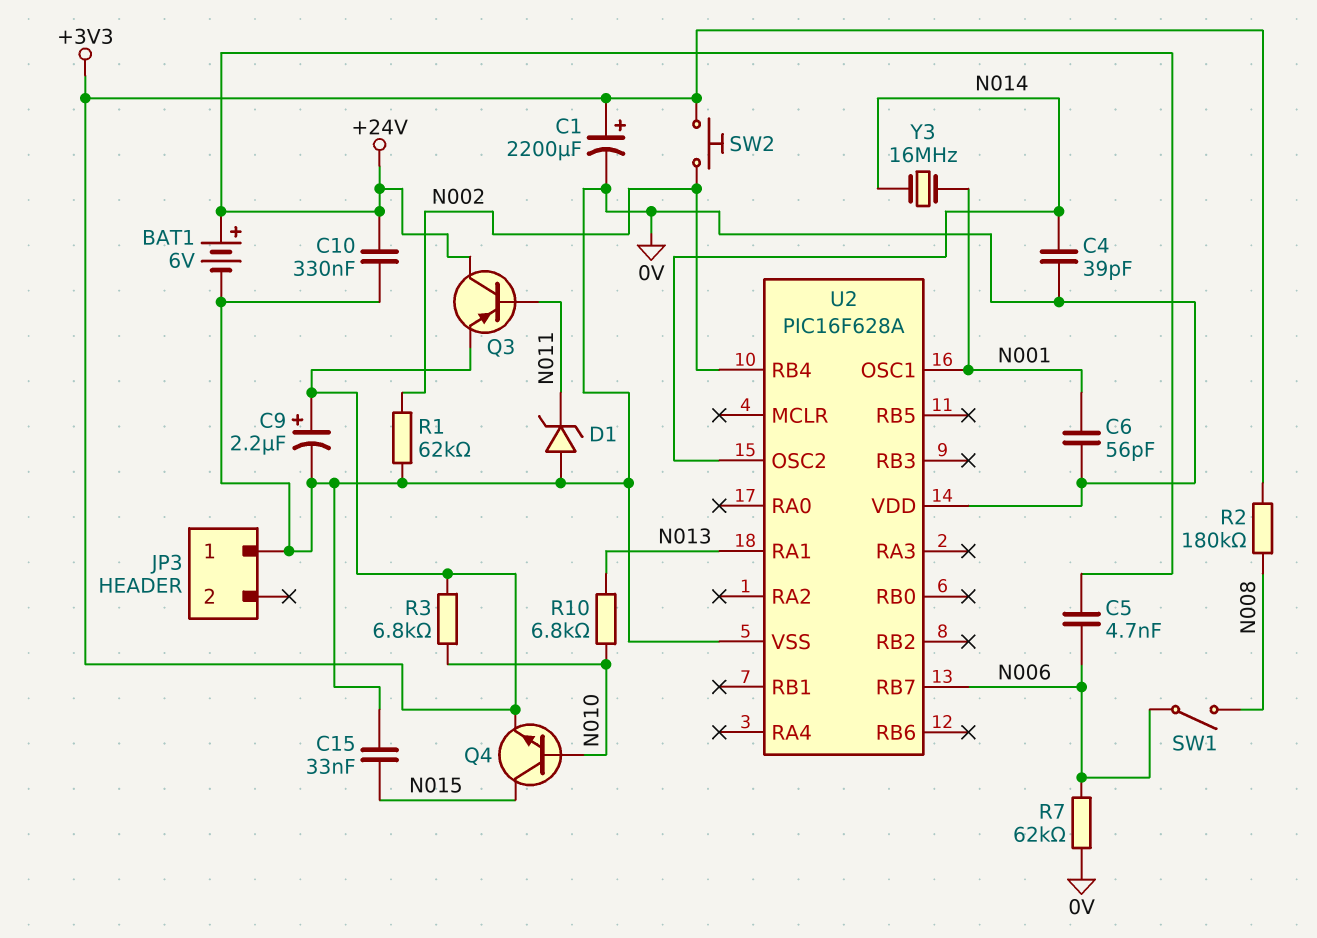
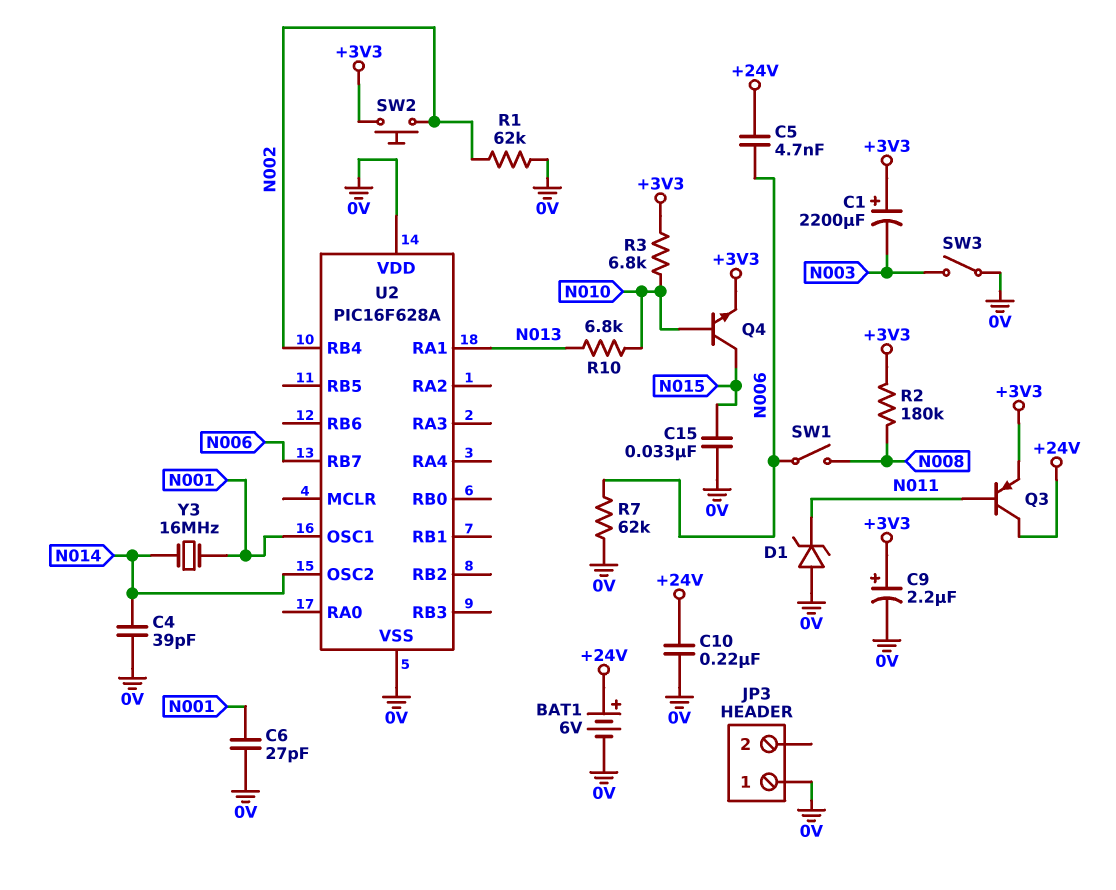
C1: 2200uF (plus +3V3, minus 0V) -> 2200uF (plus +3V3, minus N003)
C6: 56pF (0V, N001) -> 27pF (0V, N001)
C10: 330nF (+24V, 0V) -> 220nF (+24V, 0V)
SW3: none -> switch (0V, N003)

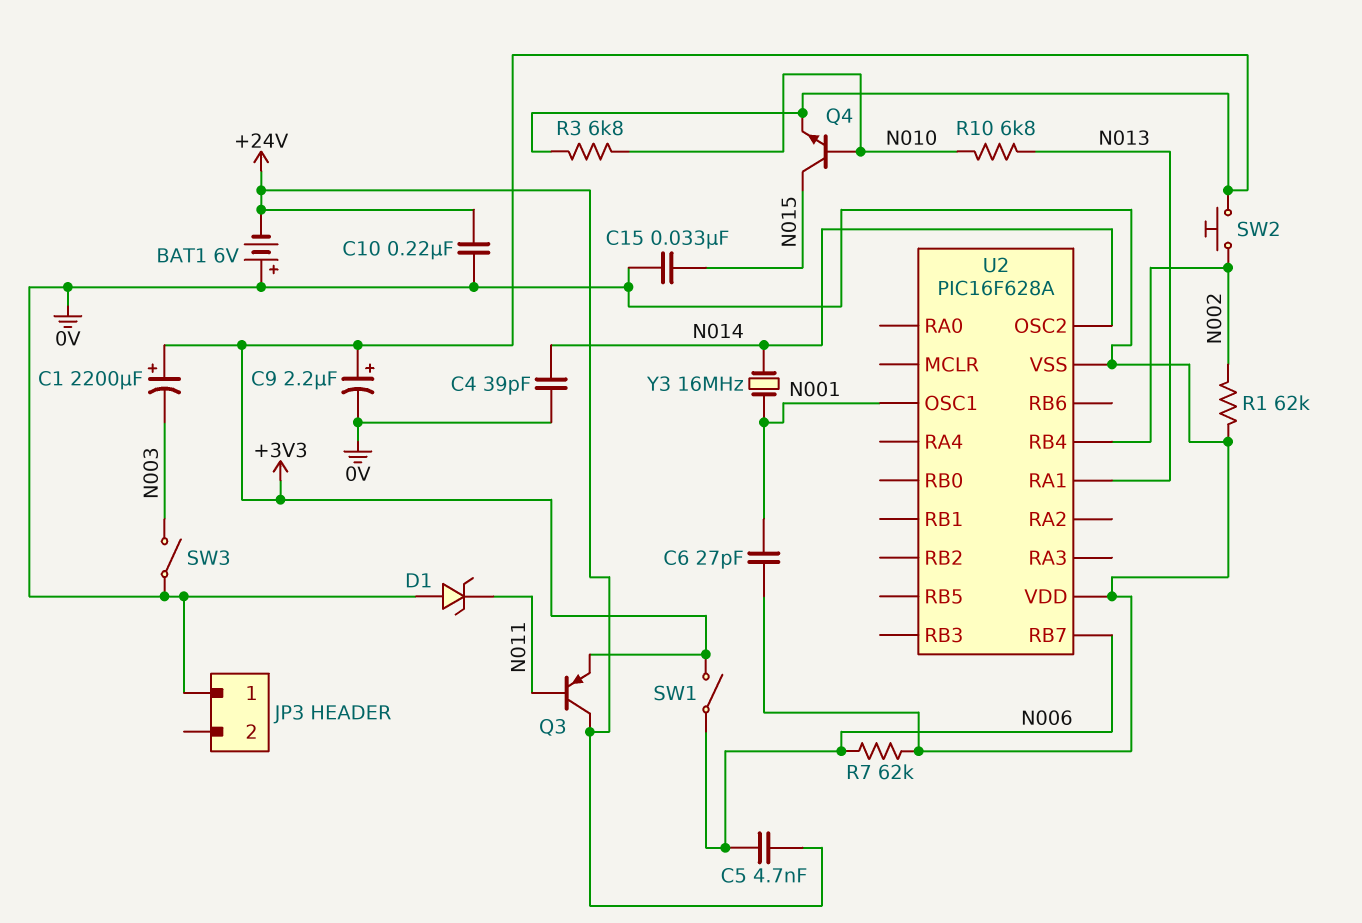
BAT1: 6V (plus +24V, minus 0V) -> 6V (plus 0V, minus +24V)
R2: 180k (+3V3, N008) -> none
SW1: switch (N006, N008) -> switch (+3V3, N006)

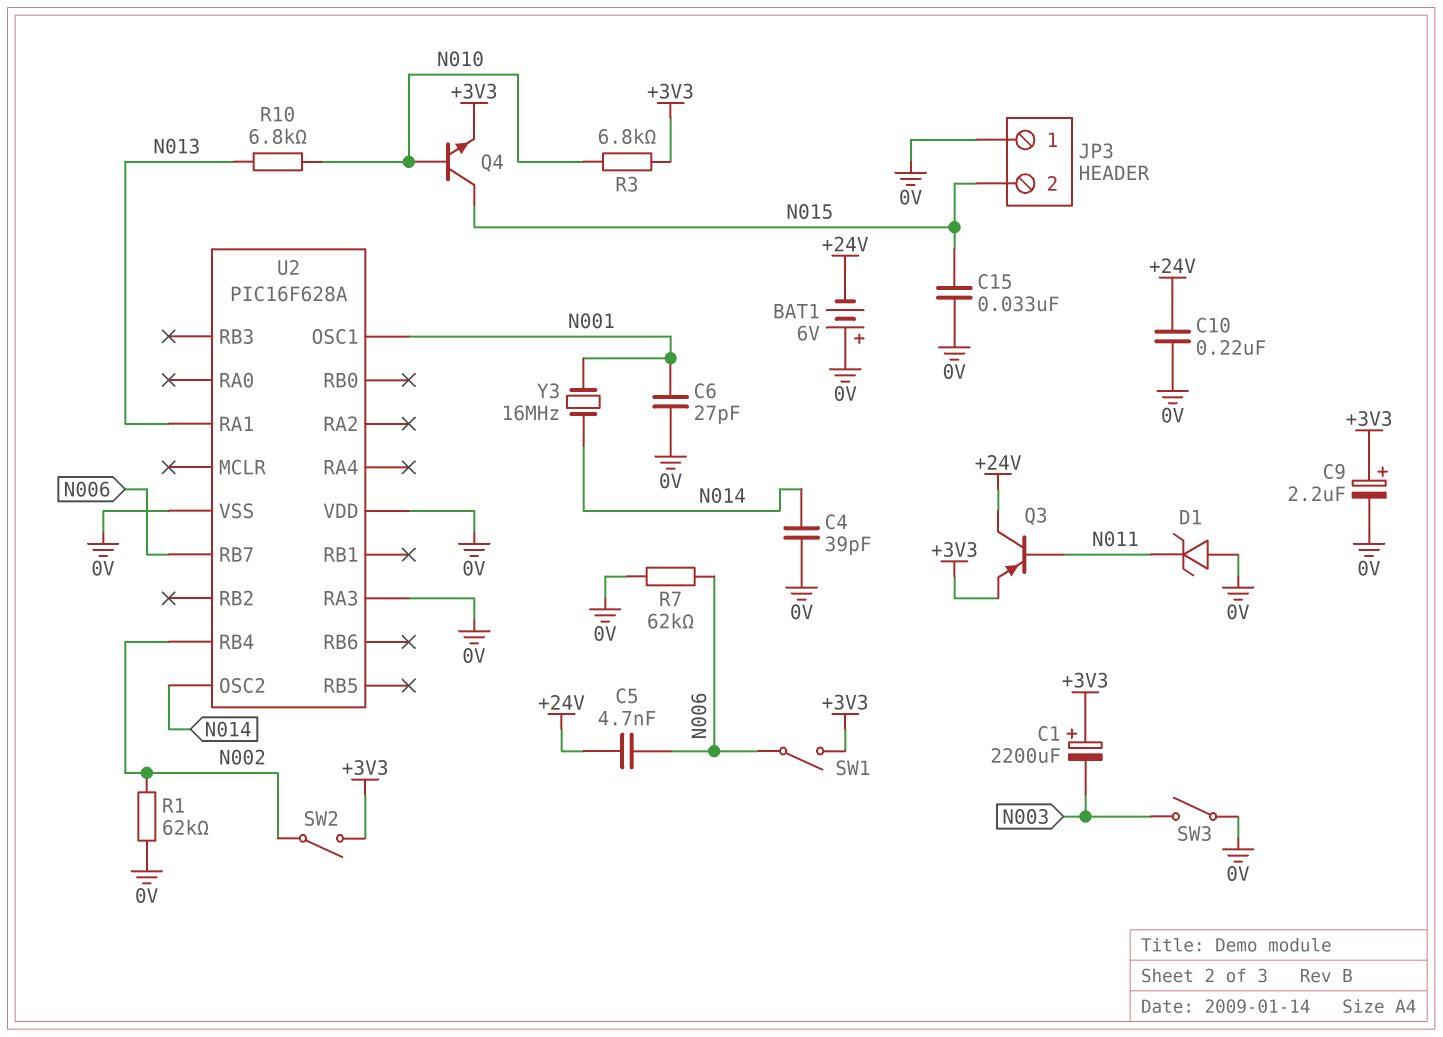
JP3 pin 2: none -> N015
SW2: button (+3V3, N002) -> switch (+3V3, N002)
U2 pin RA3: none -> 0V

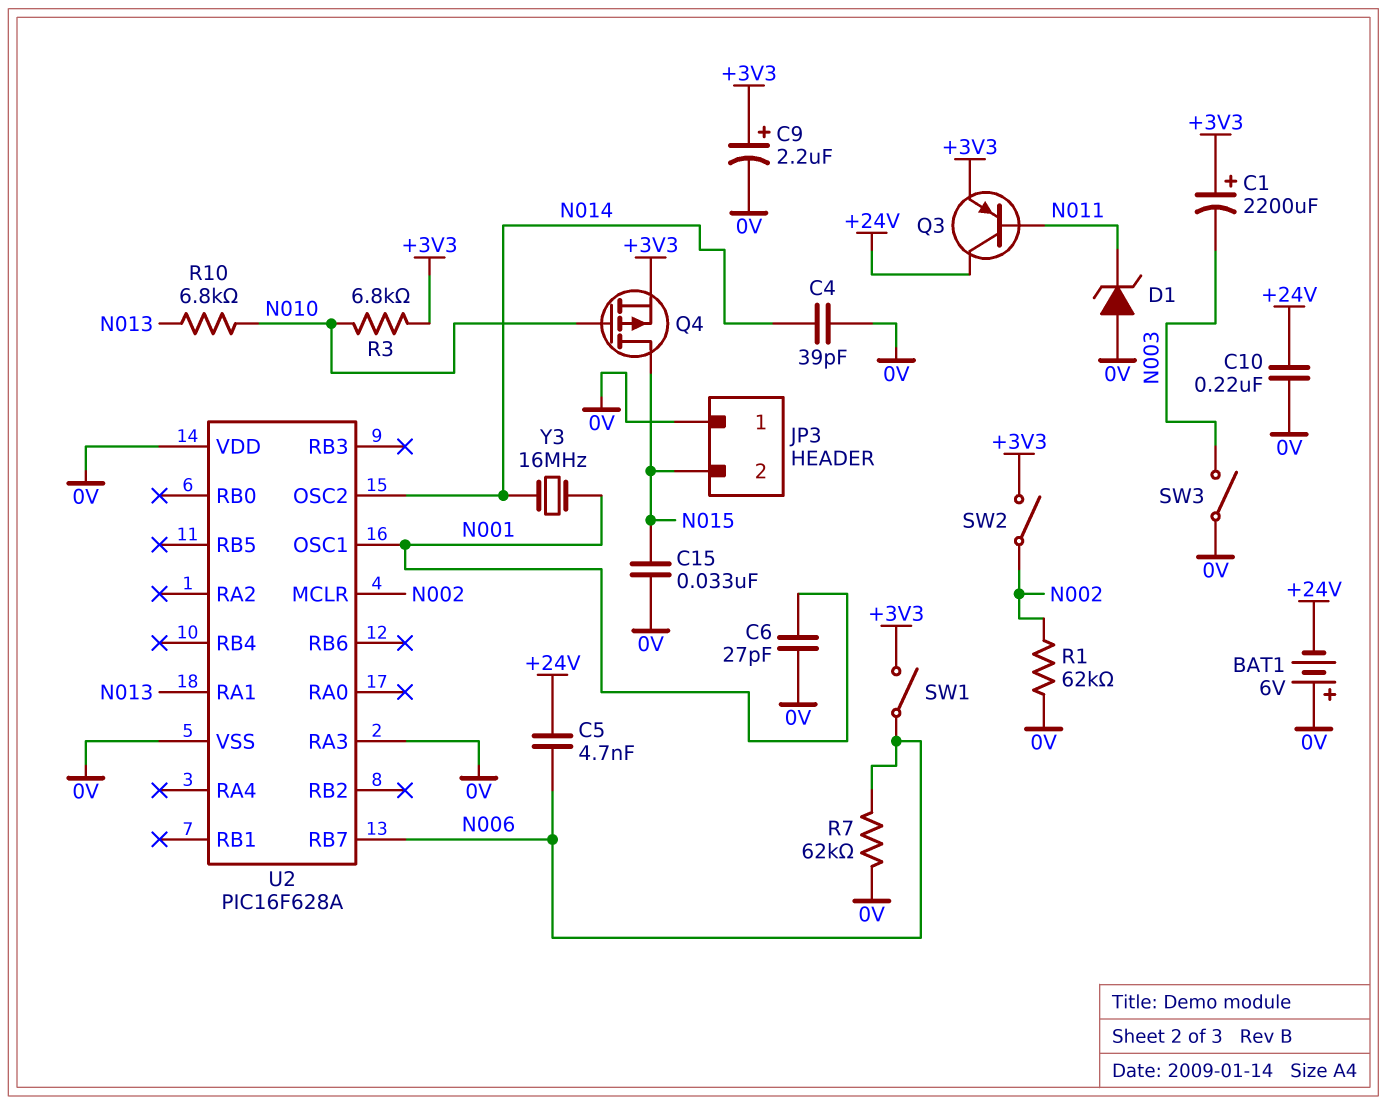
Q4: NPN (B N010, C N015, E +3V3) -> PMOS (G N010, D N015, S +3V3)
U2 pin MCLR: none -> N002
U2 pin RB4: N002 -> none

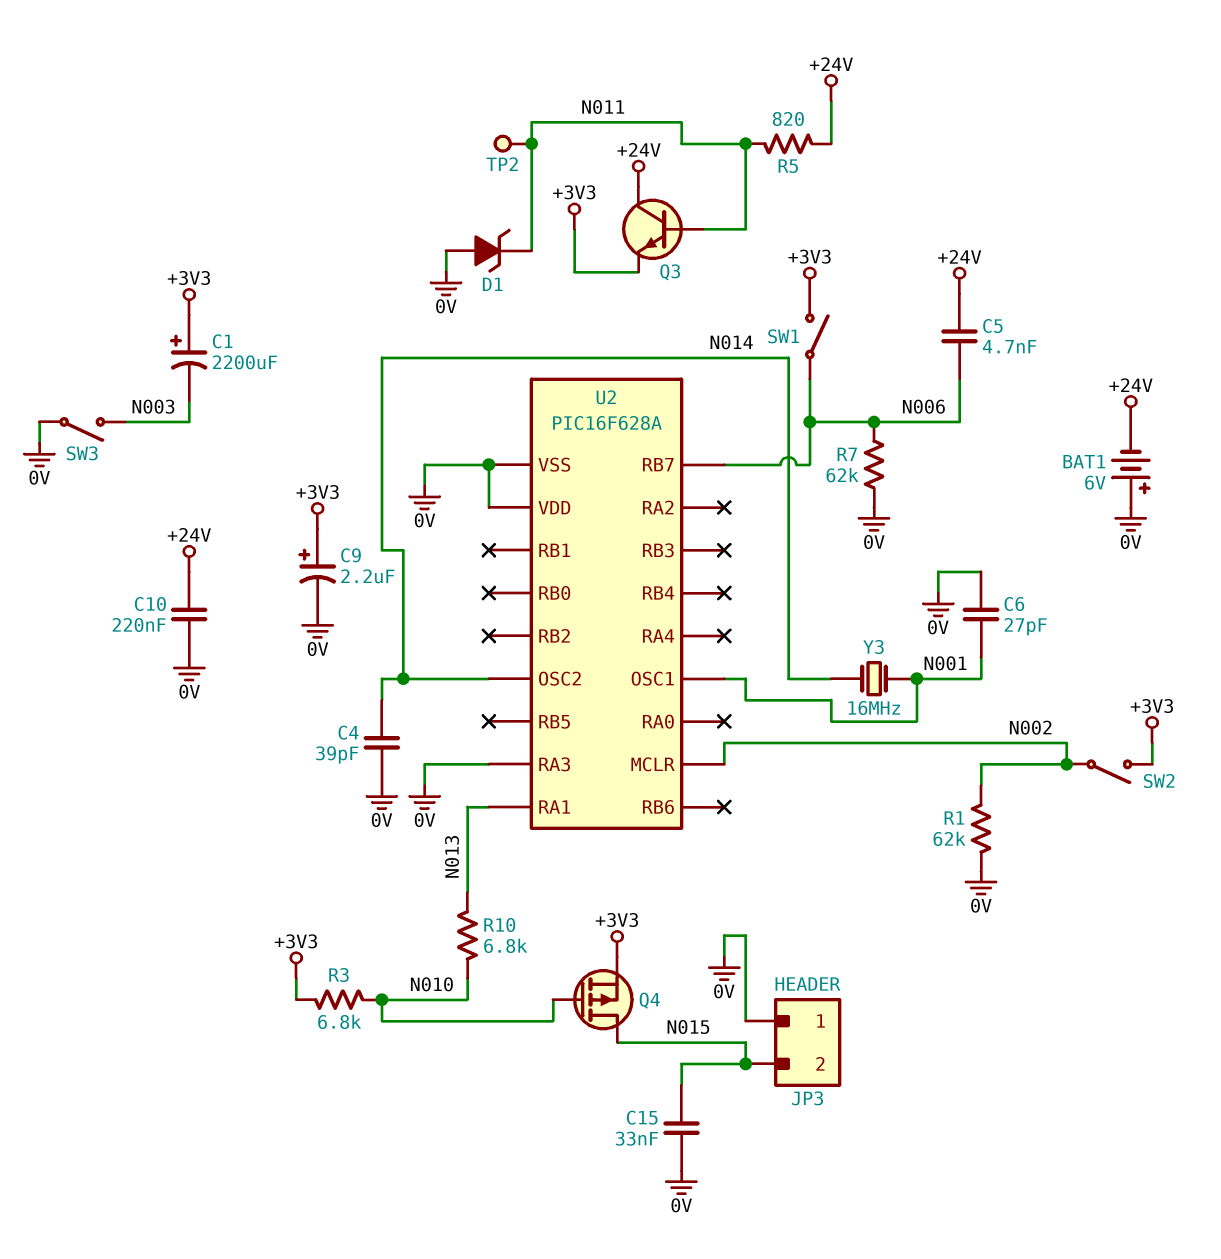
Q3: PNP (B N011, C +24V, E +3V3) -> NPN (B N011, C +24V, E +3V3)
R5: none -> 820 (+24V, N011)
TP2: none -> test point (N011)

